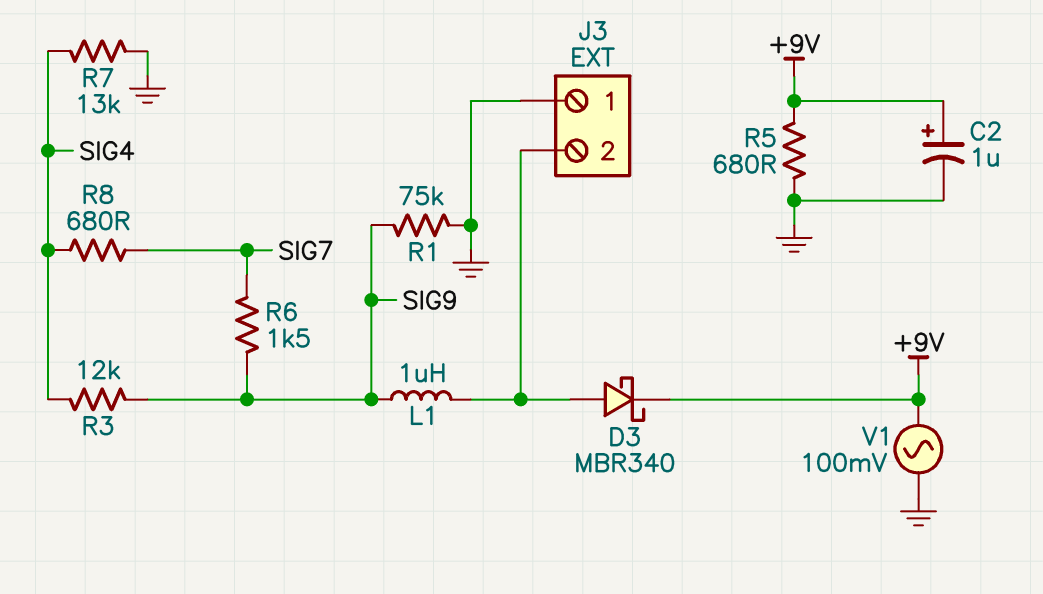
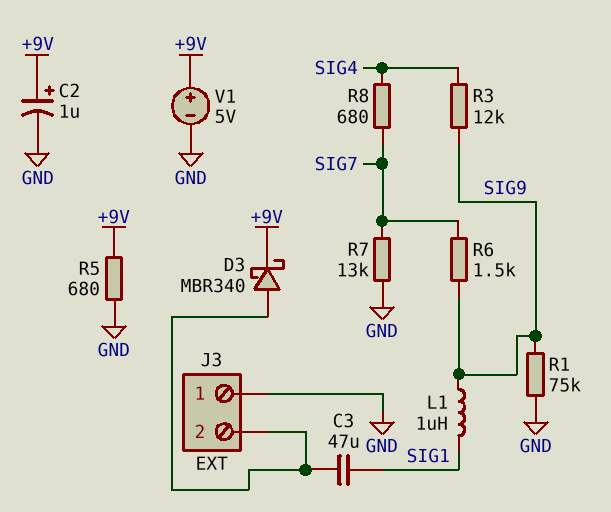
C3: none -> 47uF (J3/2, SIG1)
L1: 1uH (J3/2, SIG9) -> 1uH (SIG1, SIG9)
R7: 13k (GND, SIG4) -> 13k (GND, SIG7)
V1: AC 100mV (+9V, GND) -> 5V (plus +9V, minus GND)

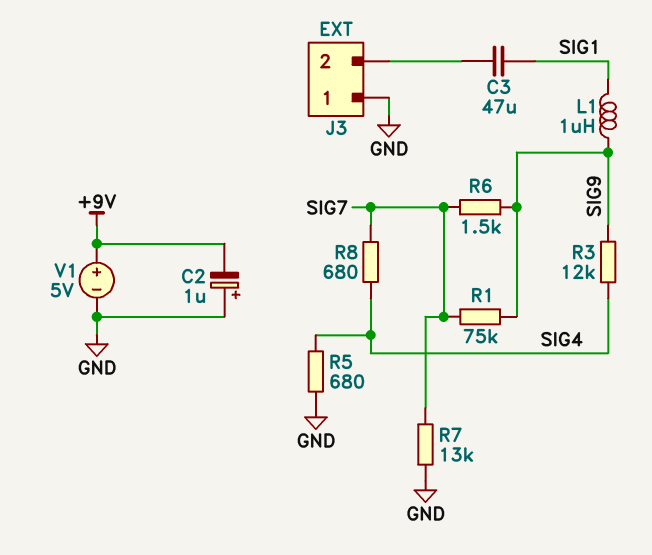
C2: 1uF (plus +9V, minus GND) -> 1uF (plus GND, minus +9V)
D3: schottky MBR340 (A J3/2, K +9V) -> none
R1: 75k (GND, SIG9) -> 75k (SIG7, SIG9)
R5: 680 (+9V, GND) -> 680 (GND, SIG4)

